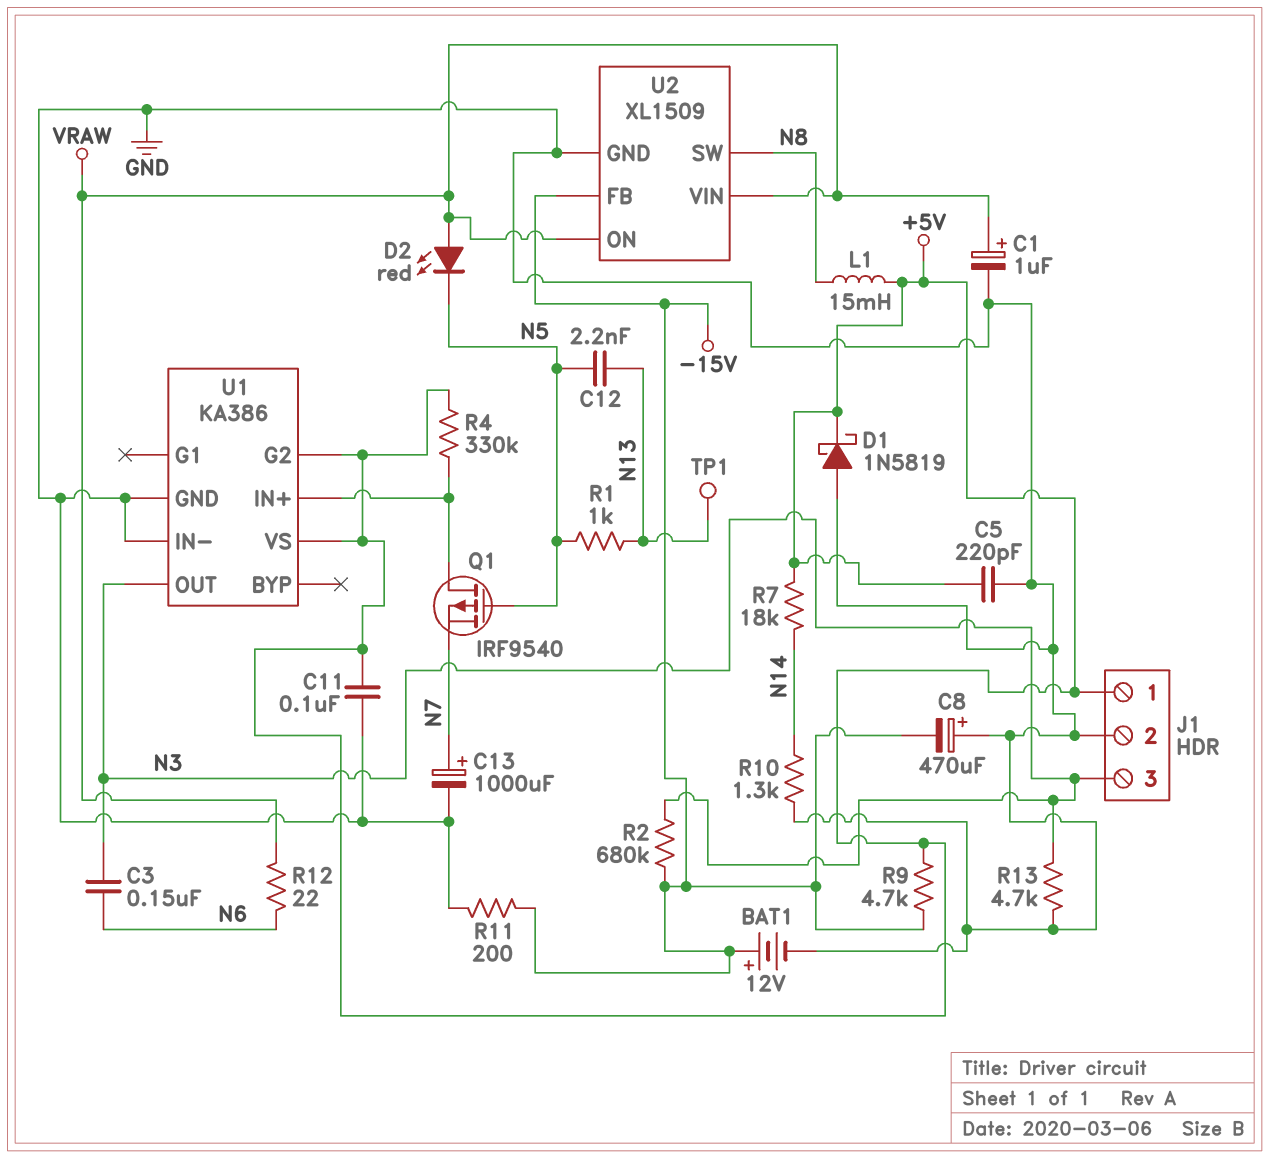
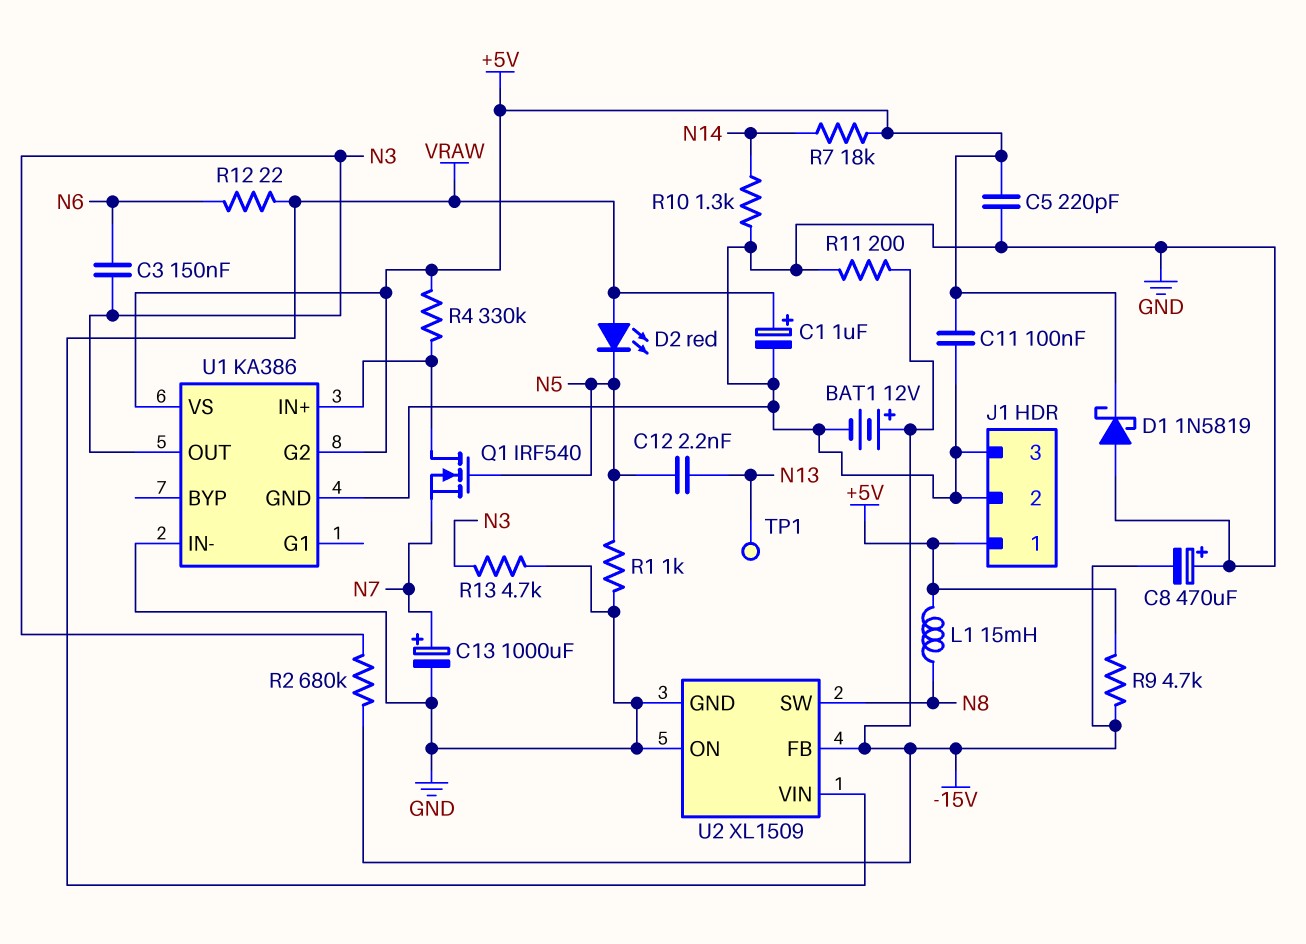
J1 pin 3: N3 -> GND
Q1: PMOS IRF9540 (G N5, D U1/IN+, S N7) -> NMOS IRF540 (G N5, D U1/IN+, S N7)
R1: 1k (N5, N13) -> 1k (GND, N5)
U2 pin ON: VRAW -> GND

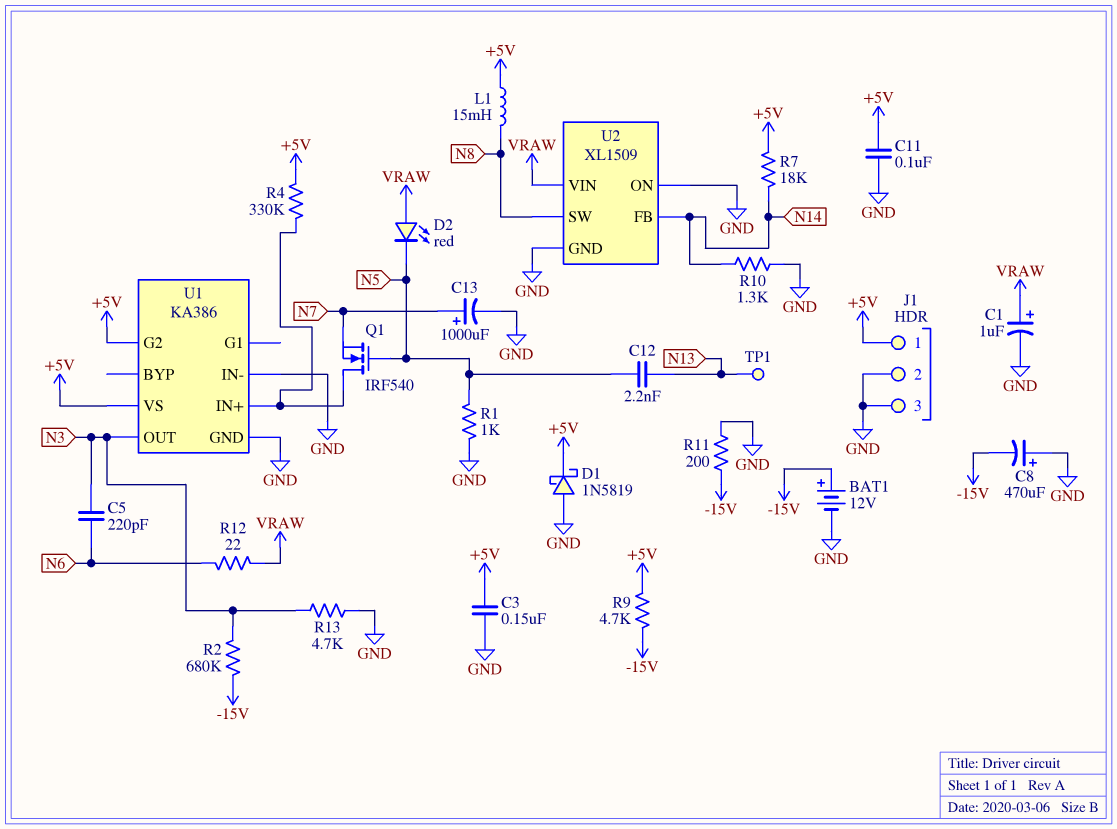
C3: 150nF (N3, N6) -> 150nF (+5V, GND)
C5: 220pF (+5V, GND) -> 220pF (N3, N6)
U2 pin FB: -15V -> N14

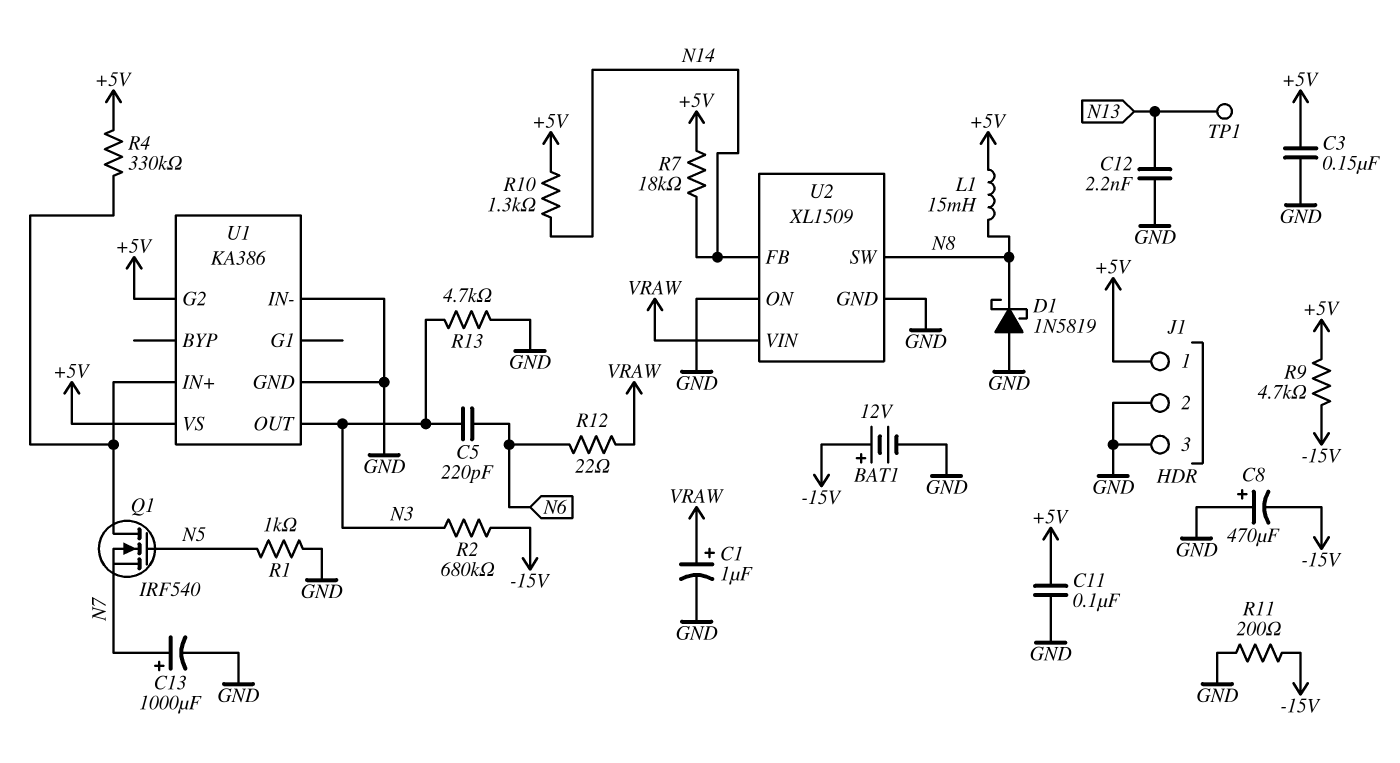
C12: 2.2nF (N5, N13) -> 2.2nF (GND, N13)
D1: schottky 1N5819 (A GND, K +5V) -> schottky 1N5819 (A GND, K N8)
D2: LED red (A VRAW, K N5) -> none
R10: 1.3k (GND, N14) -> 1.3k (+5V, N14)

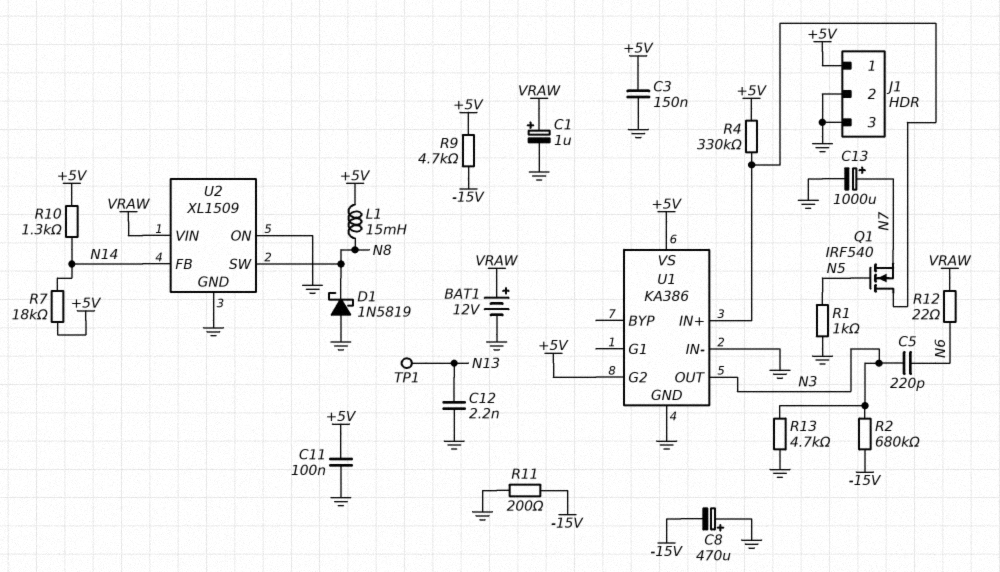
BAT1: 12V (plus -15V, minus GND) -> 12V (plus VRAW, minus GND)

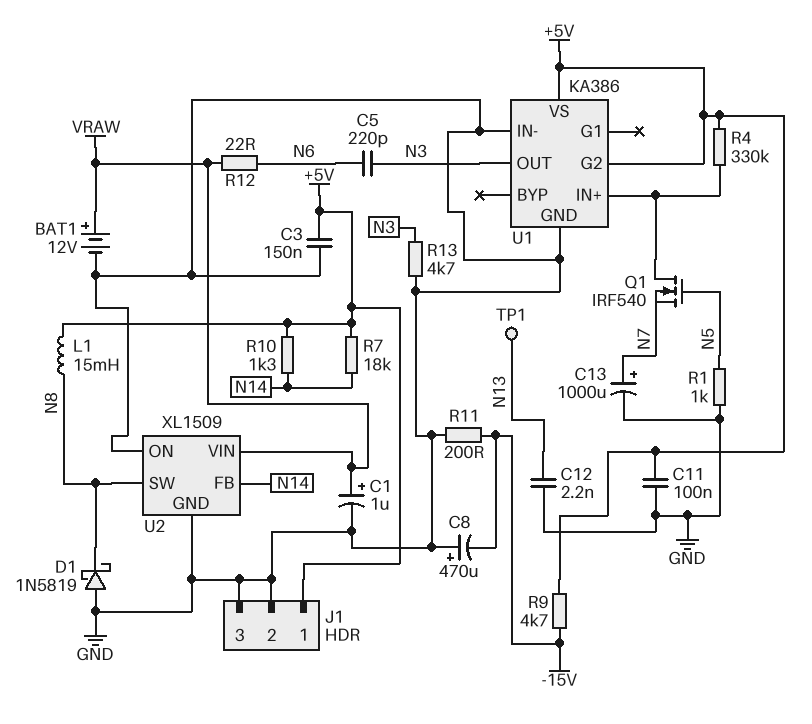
R2: 680k (-15V, N3) -> none

